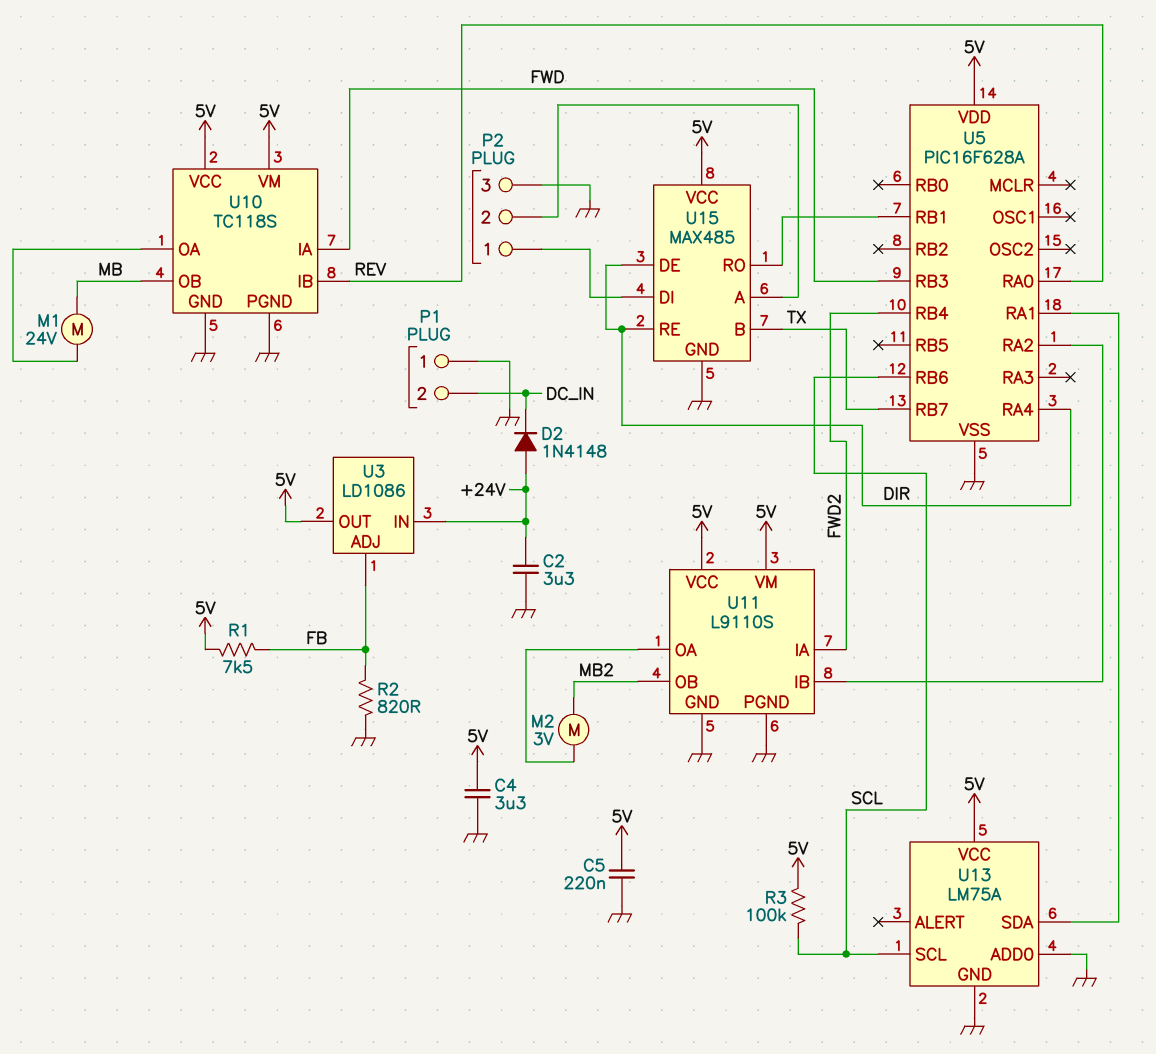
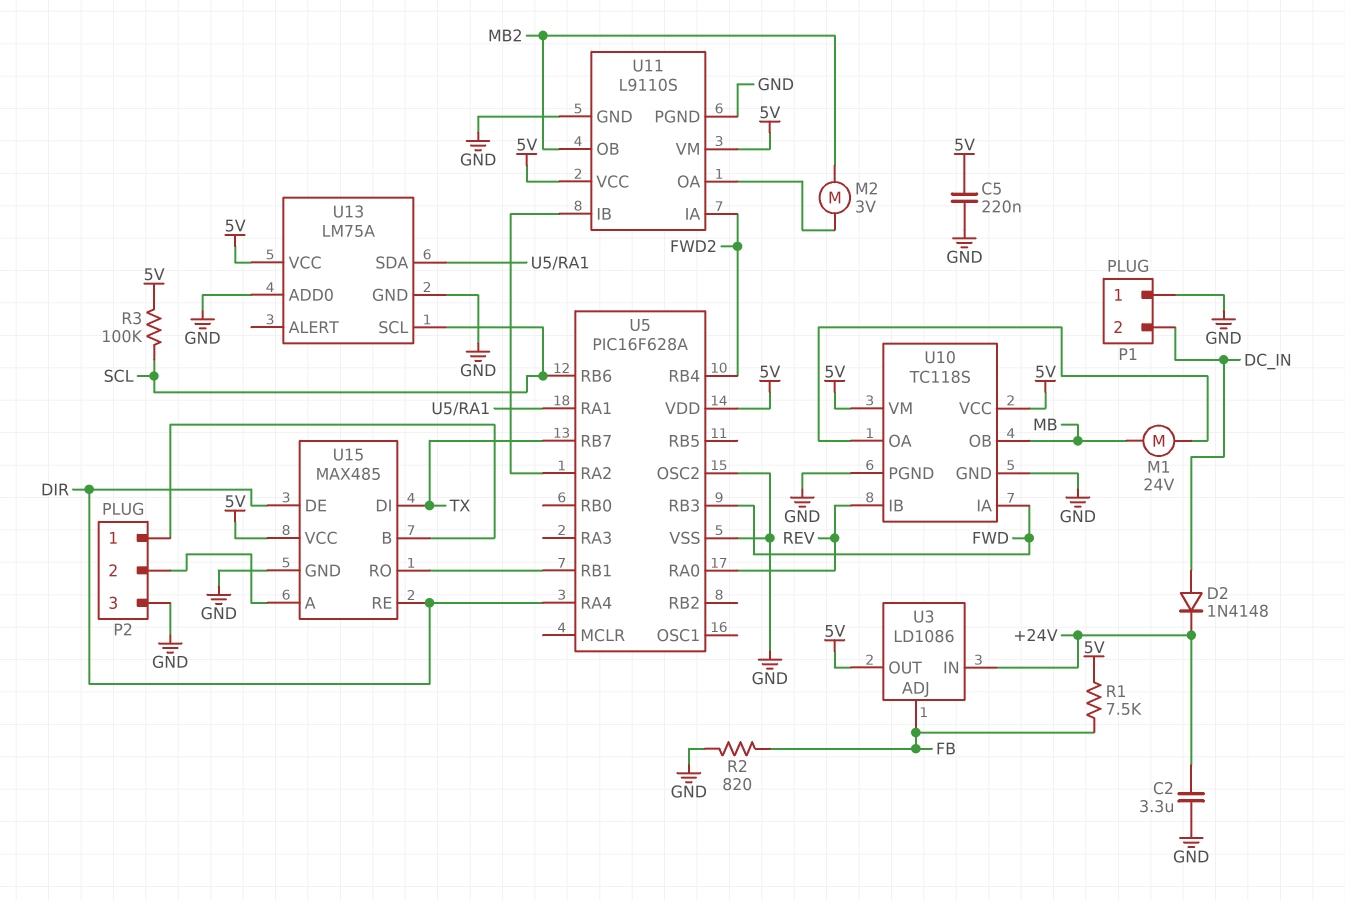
C4: 3.3uF (5V, GND) -> none
D2: diode 1N4148 (A +24V, K DC_IN) -> diode 1N4148 (A DC_IN, K +24V)
U5 pin OSC2: none -> GND
U15 pin B: TX -> P2/1
U15 pin DI: P2/1 -> TX

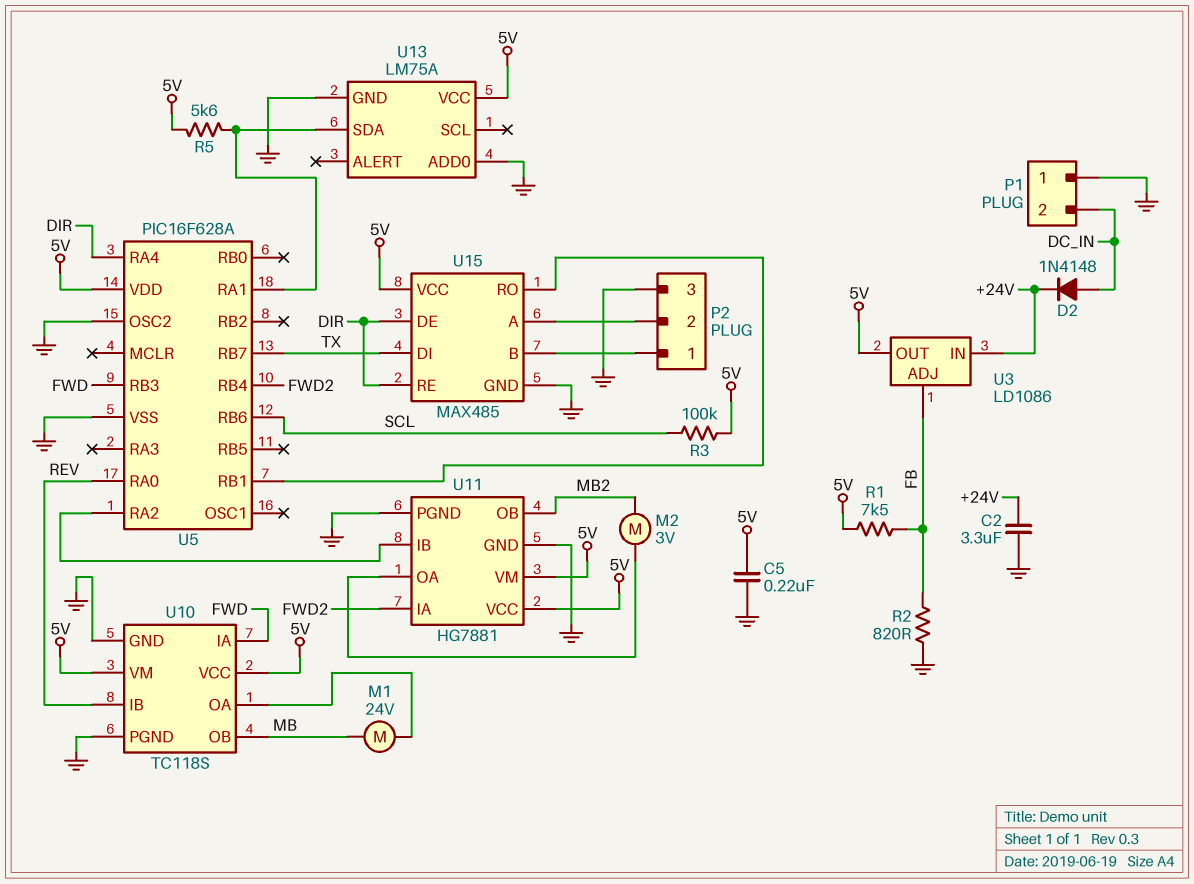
R5: none -> 5.6k (5V, U5/RA1)
U11: L9110S -> HG7881
U13 pin SCL: SCL -> none

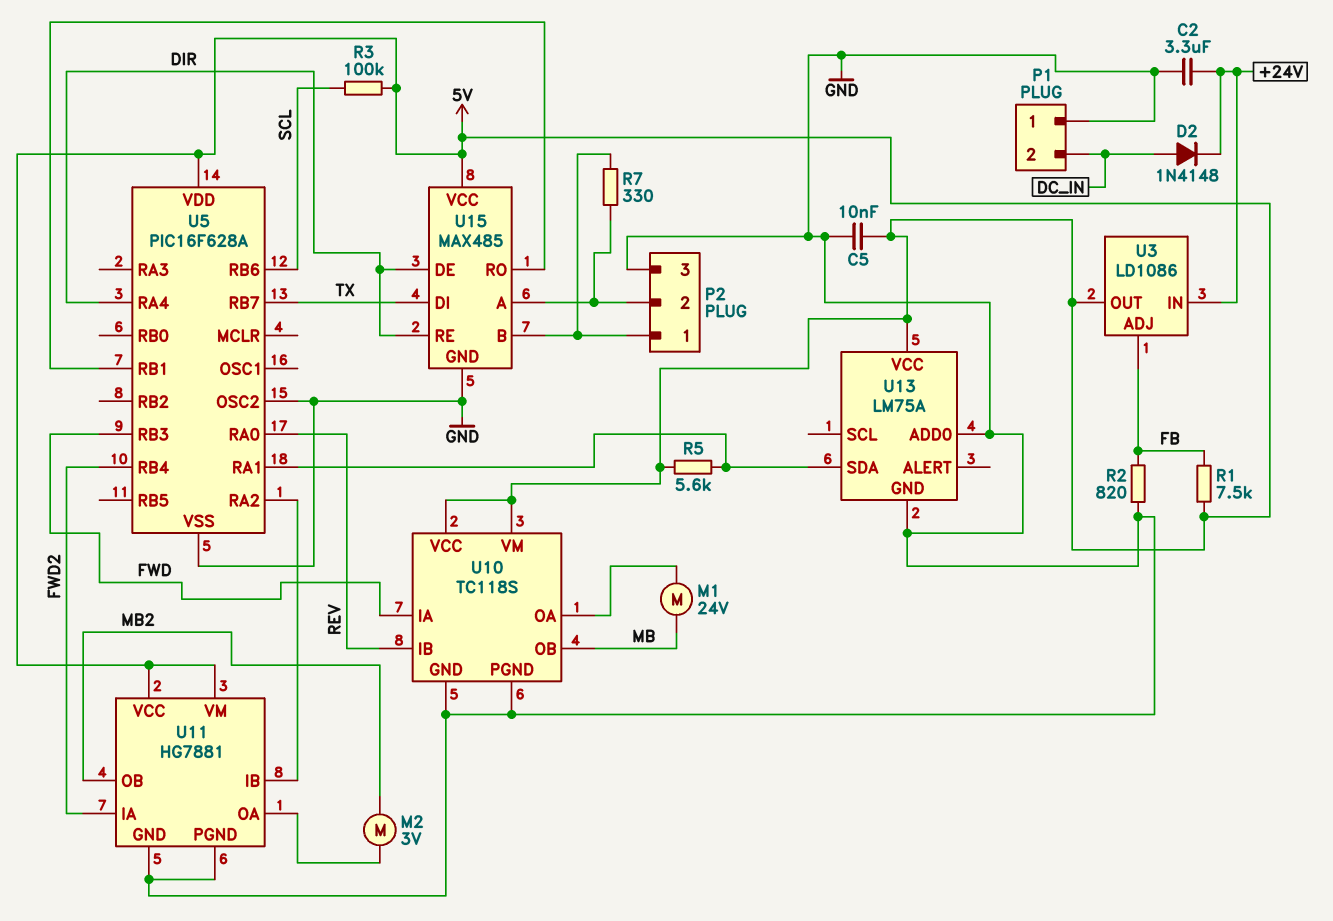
C5: 220nF (5V, GND) -> 10nF (5V, GND)
R7: none -> 330 (P2/1, P2/2)

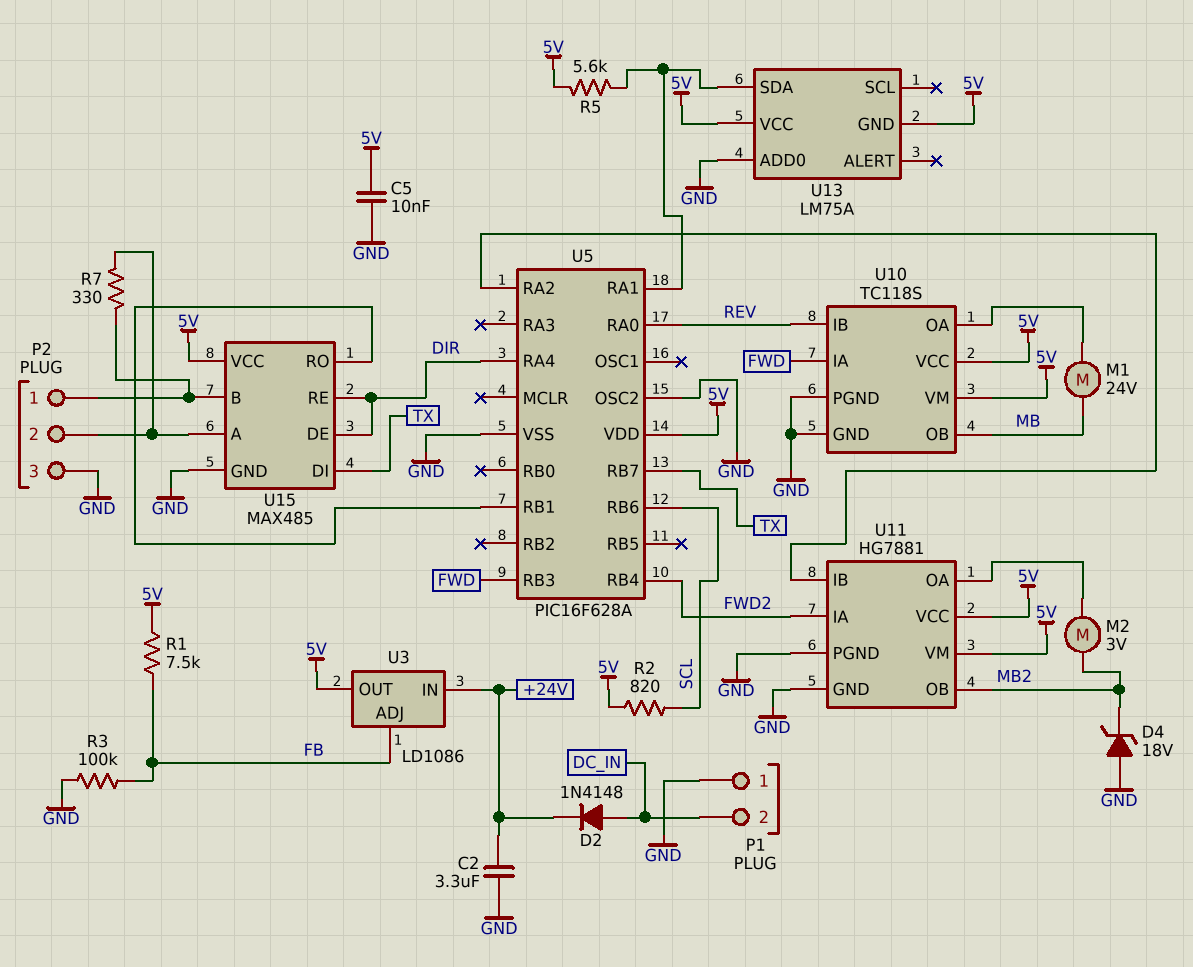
D4: none -> zener 18V (A GND, K MB2)
R2: 820 (FB, GND) -> 820 (5V, SCL)
R3: 100k (5V, SCL) -> 100k (FB, GND)
U13 pin GND: GND -> 5V

